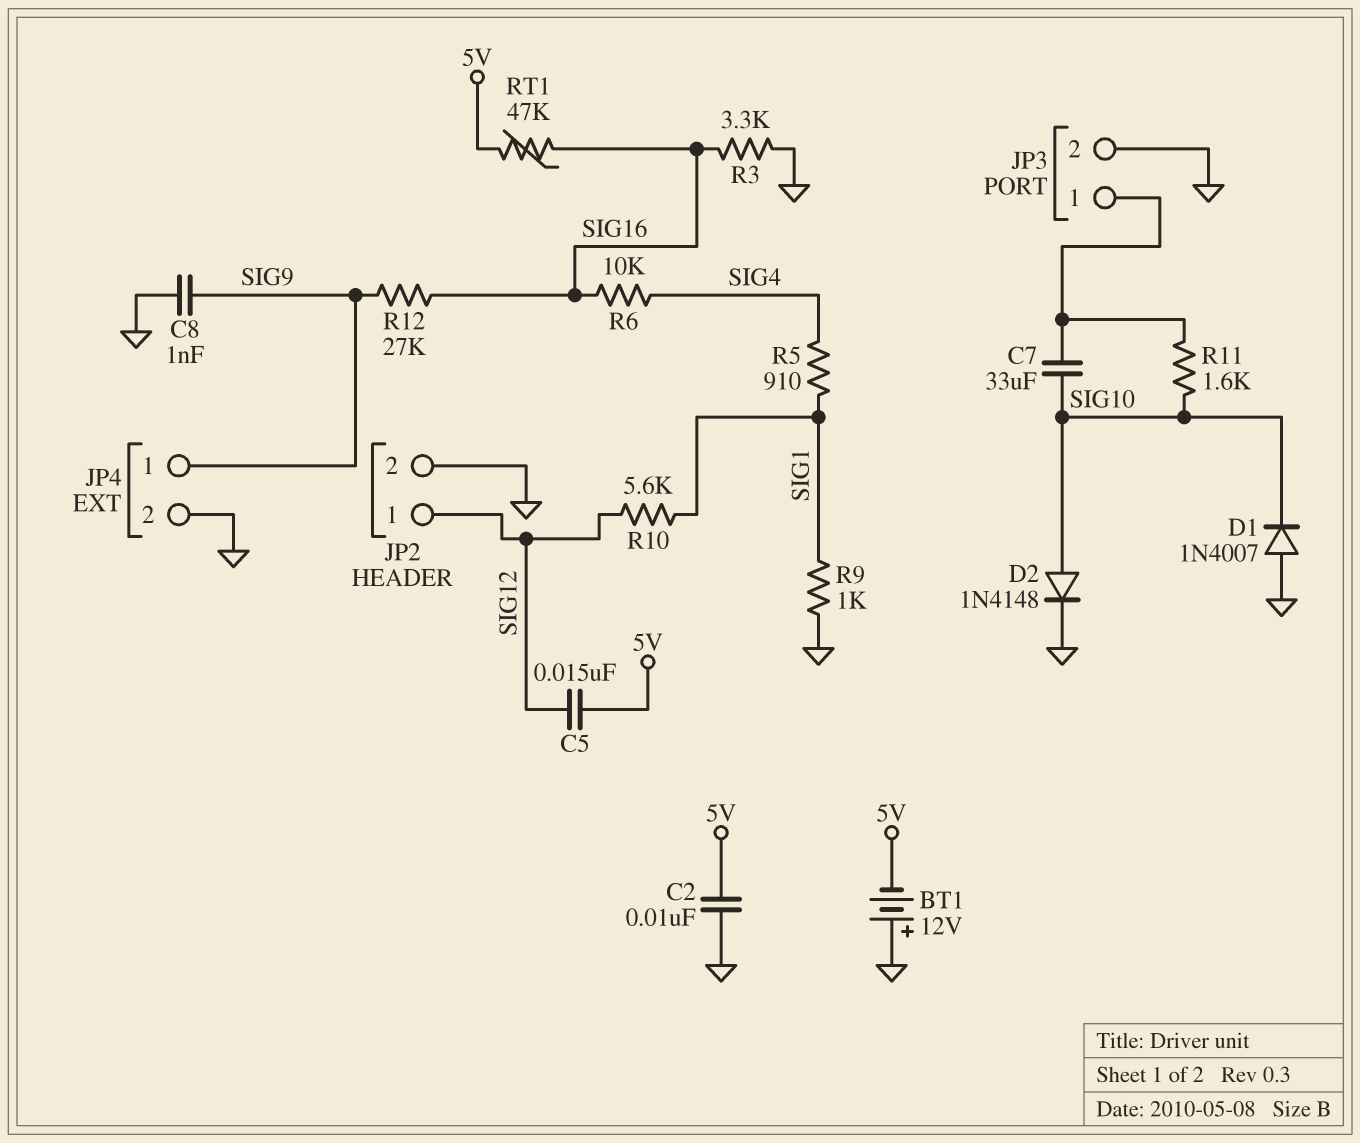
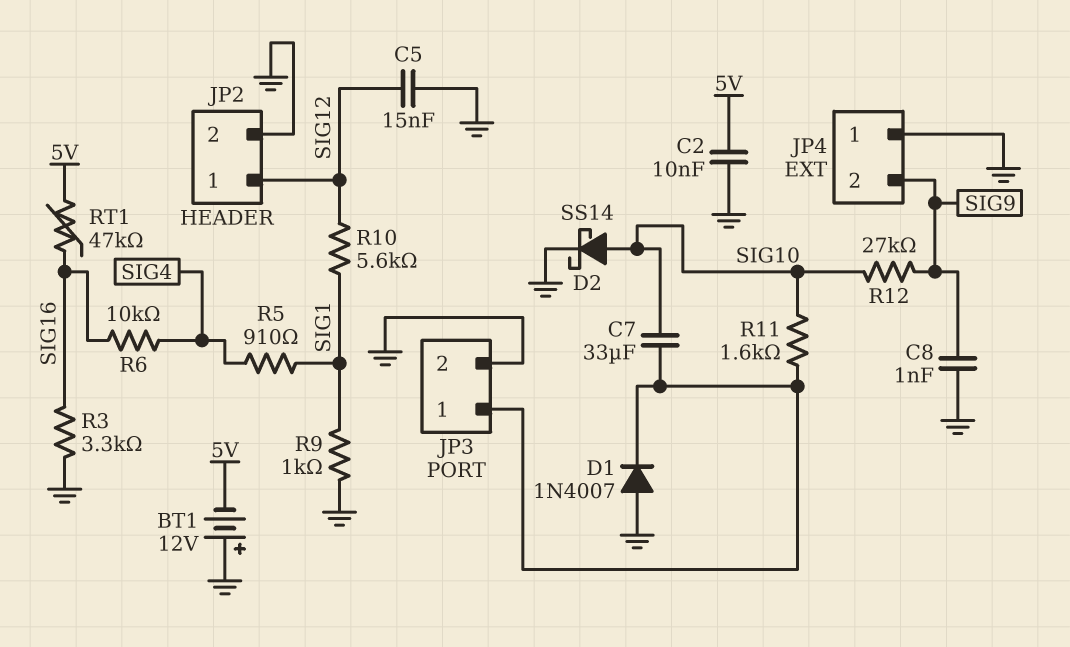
C5: 15nF (5V, SIG12) -> 15nF (GND, SIG12)
D1: diode 1N4007 (A GND, K SIG10) -> diode 1N4007 (A GND, K JP3/1)
D2: diode 1N4148 (A SIG10, K GND) -> schottky SS14 (A SIG10, K GND)
JP4 pin 1: SIG9 -> GND
JP4 pin 2: GND -> SIG9
R12: 27k (SIG9, SIG16) -> 27k (SIG9, SIG10)

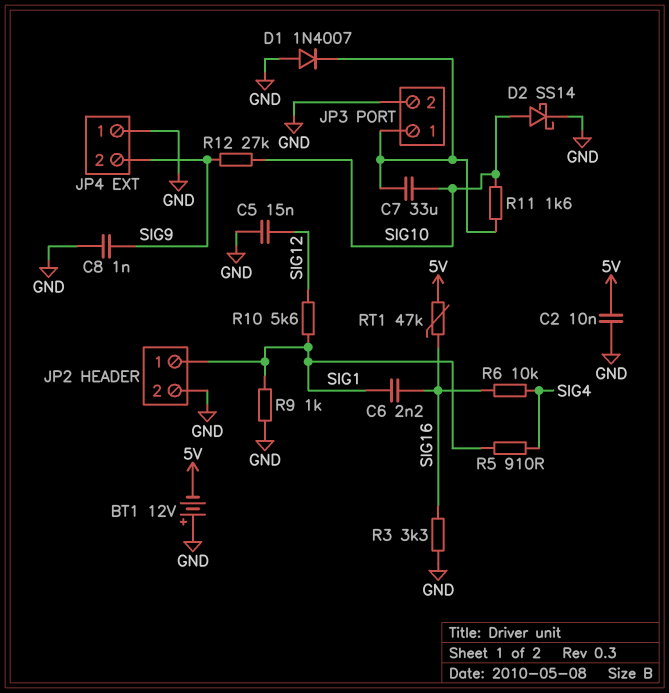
C6: none -> 2.2nF (SIG1, SIG16)
JP2 pin 1: SIG12 -> SIG1

